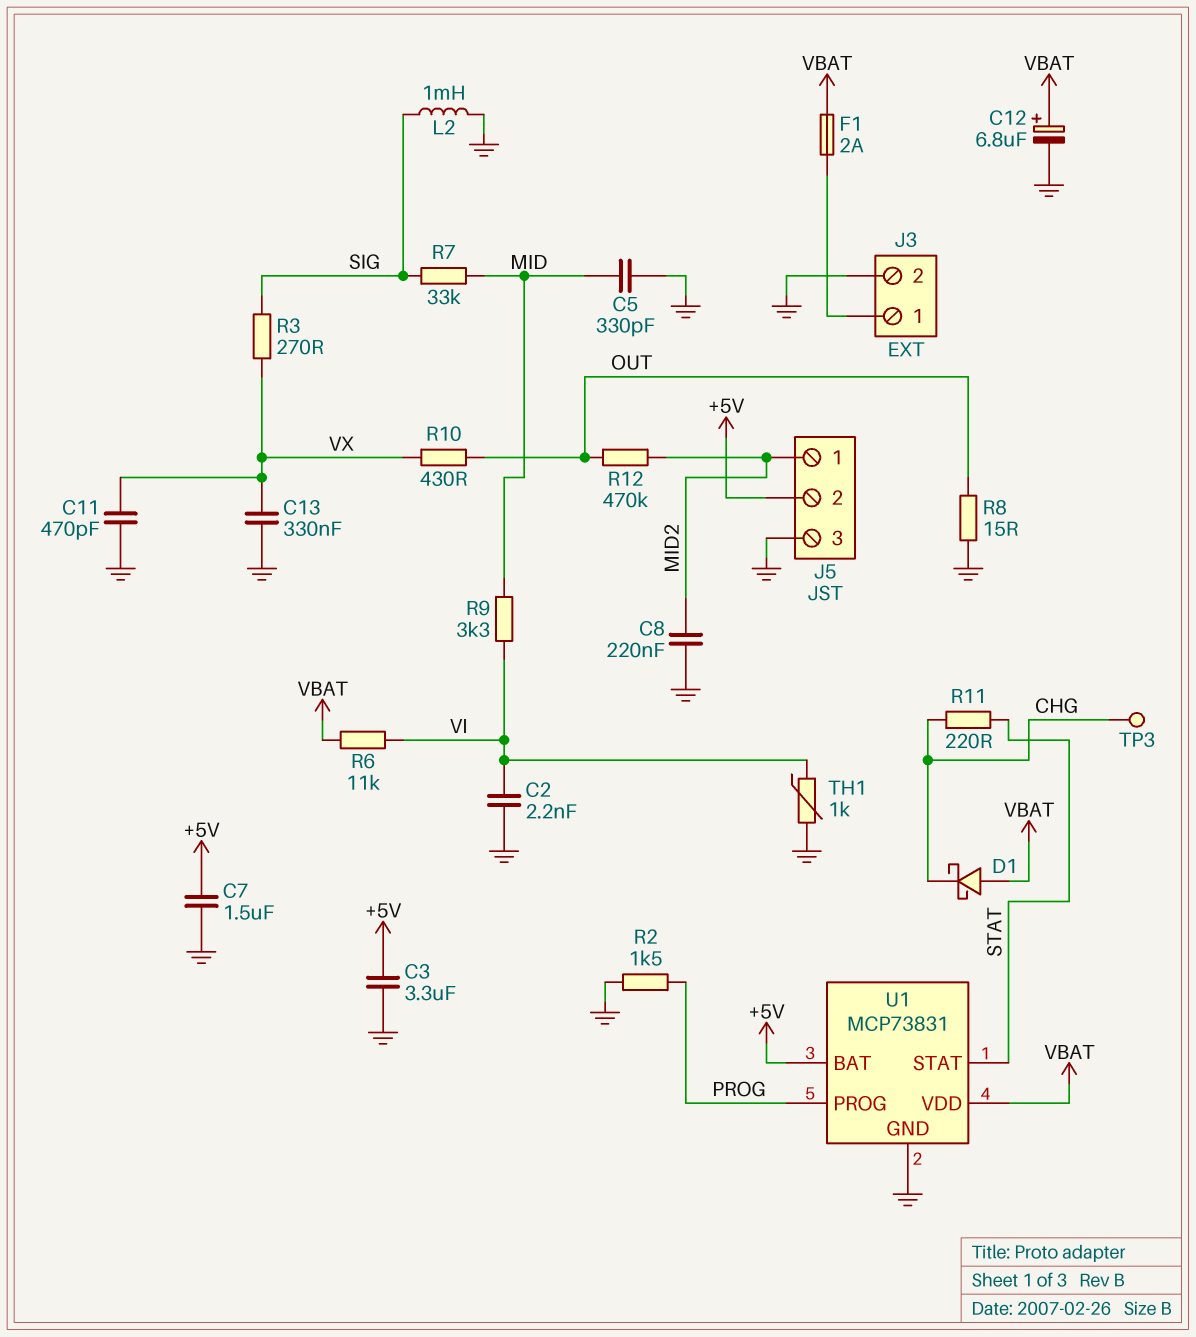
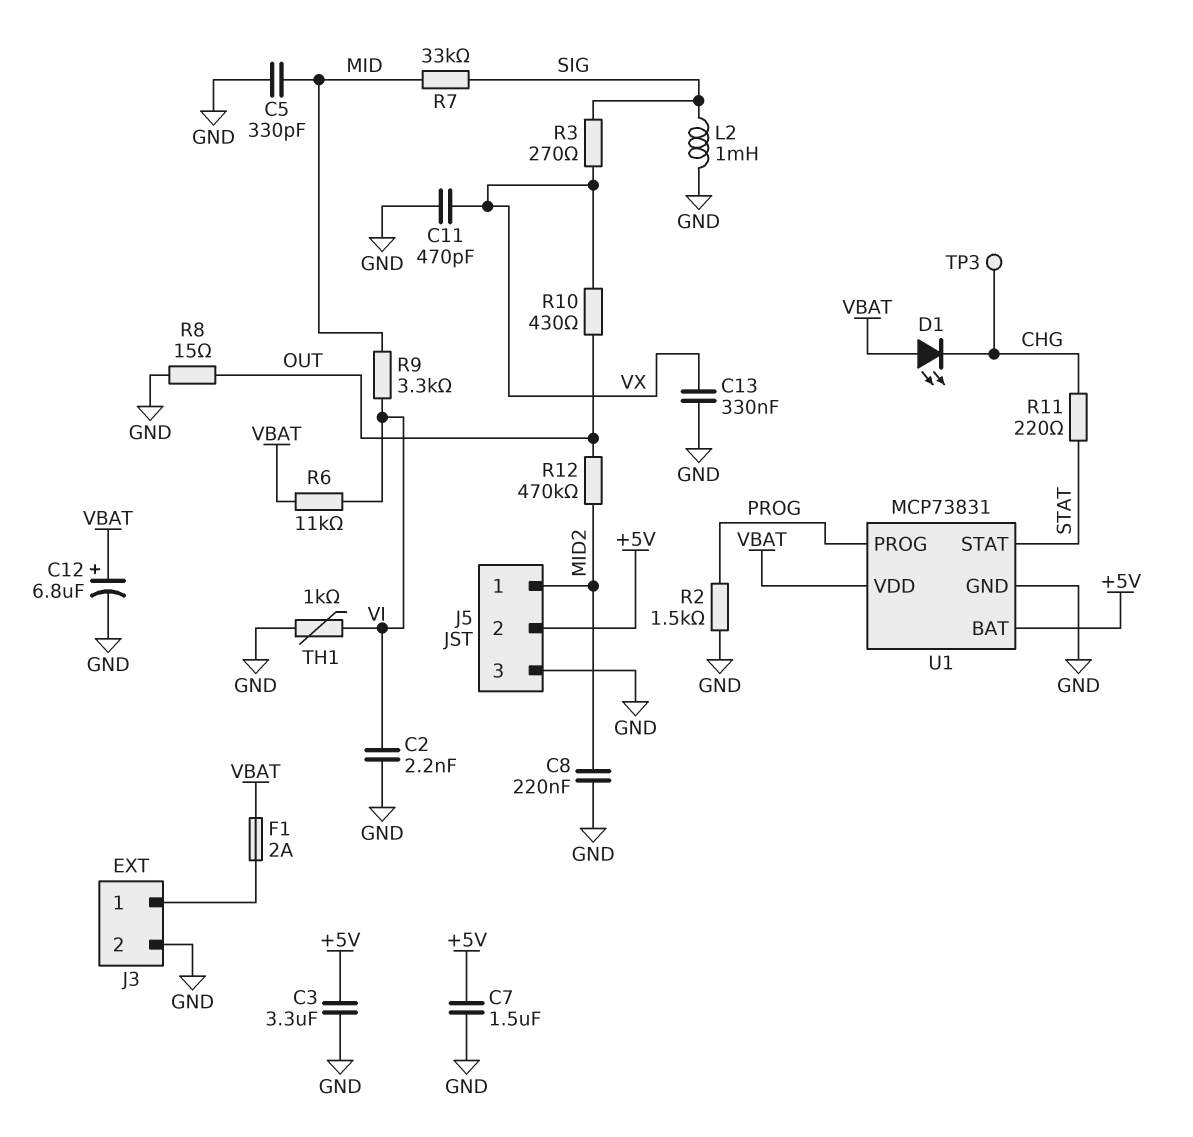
D1: schottky (A VBAT, K CHG) -> LED (A VBAT, K CHG)

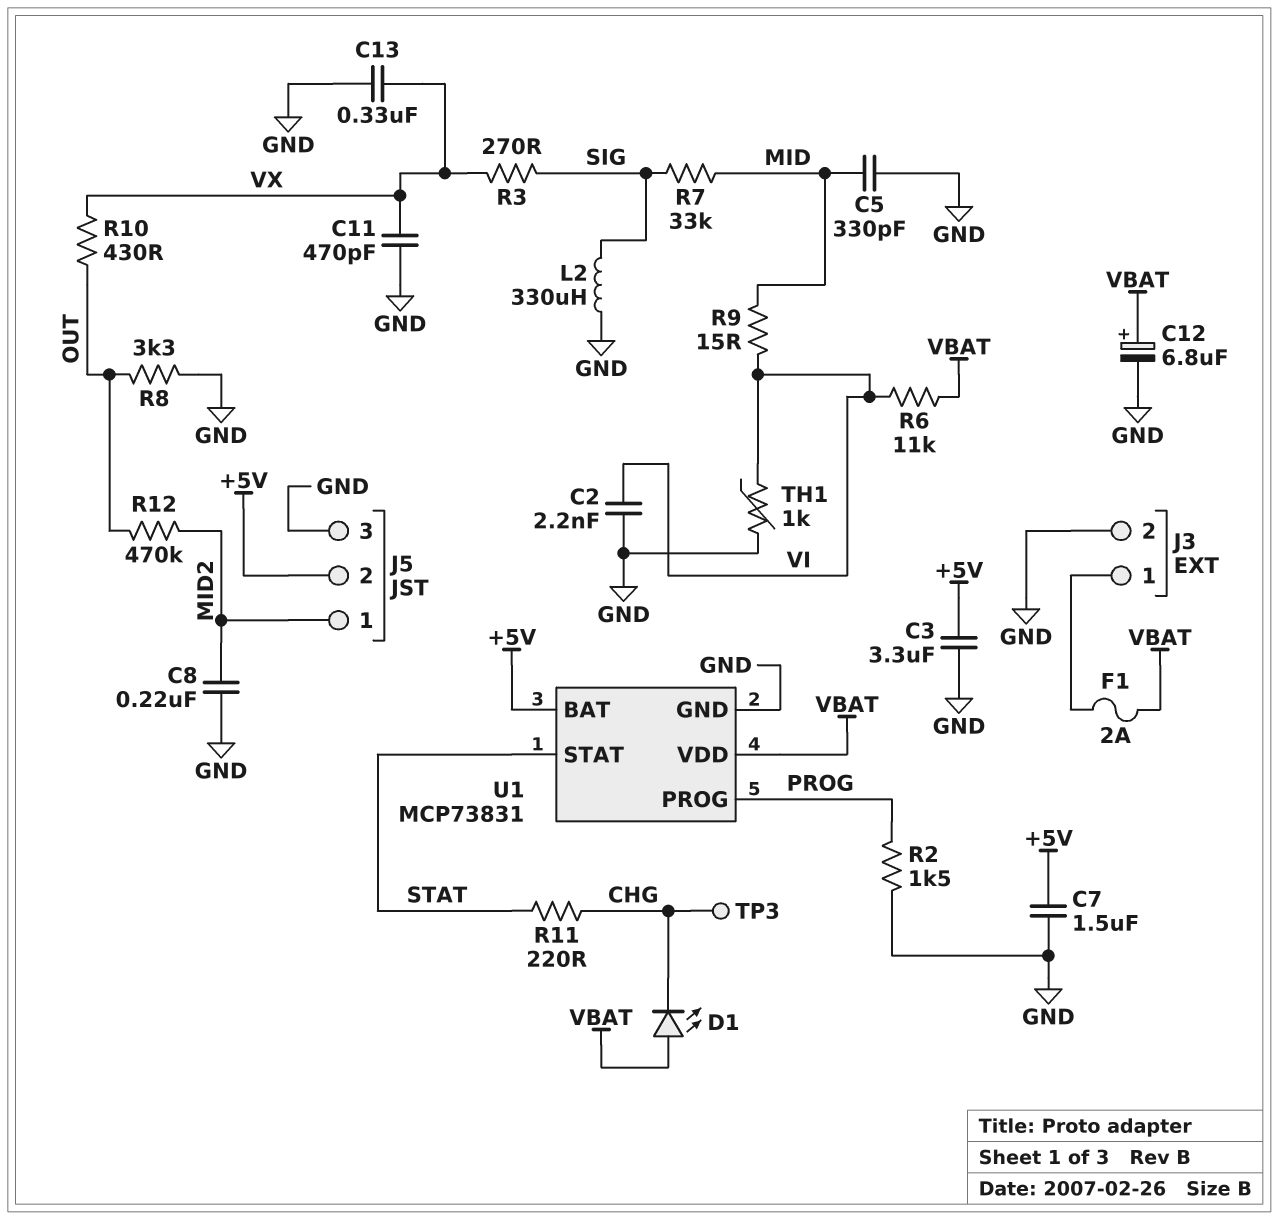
L2: 1mH (GND, SIG) -> 330uH (GND, SIG)
R8: 15 (GND, OUT) -> 3.3k (GND, OUT)
R9: 3.3k (MID, VI) -> 15 (MID, VI)

